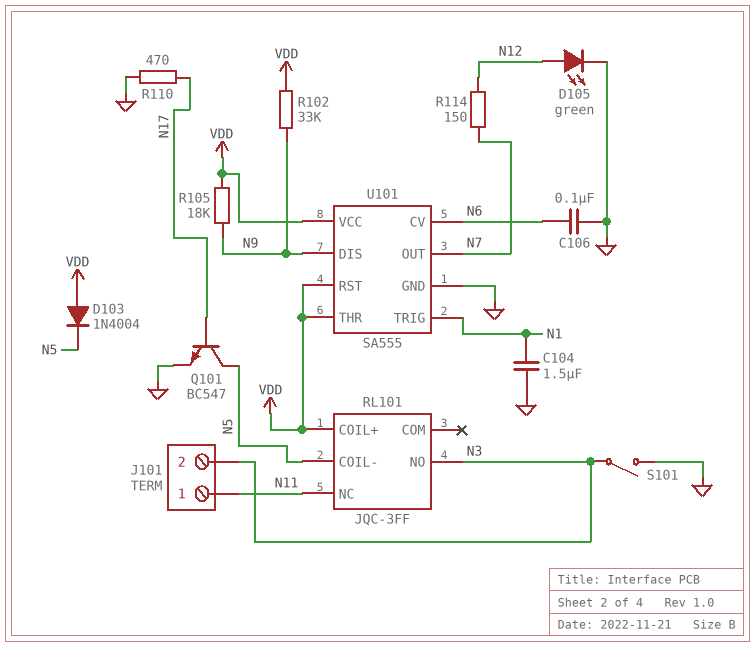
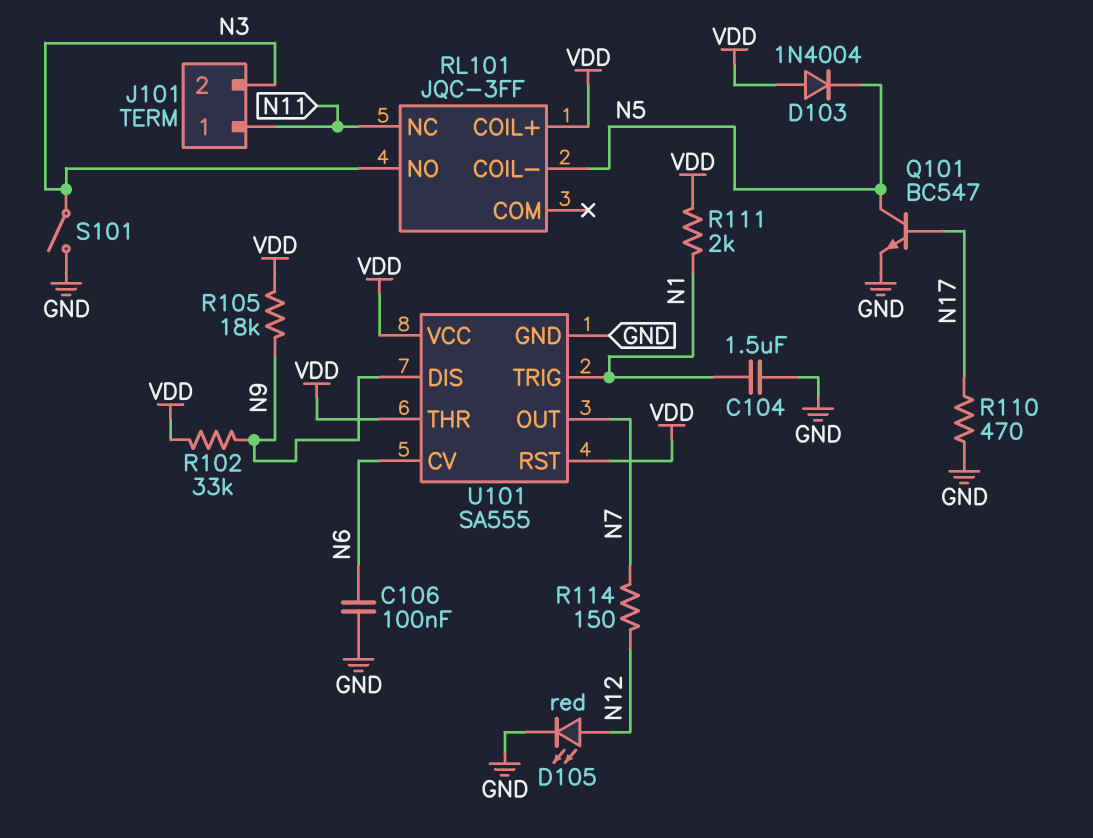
D105: LED green (A N12, K GND) -> LED red (A N12, K GND)
R111: none -> 2k (N1, VDD)

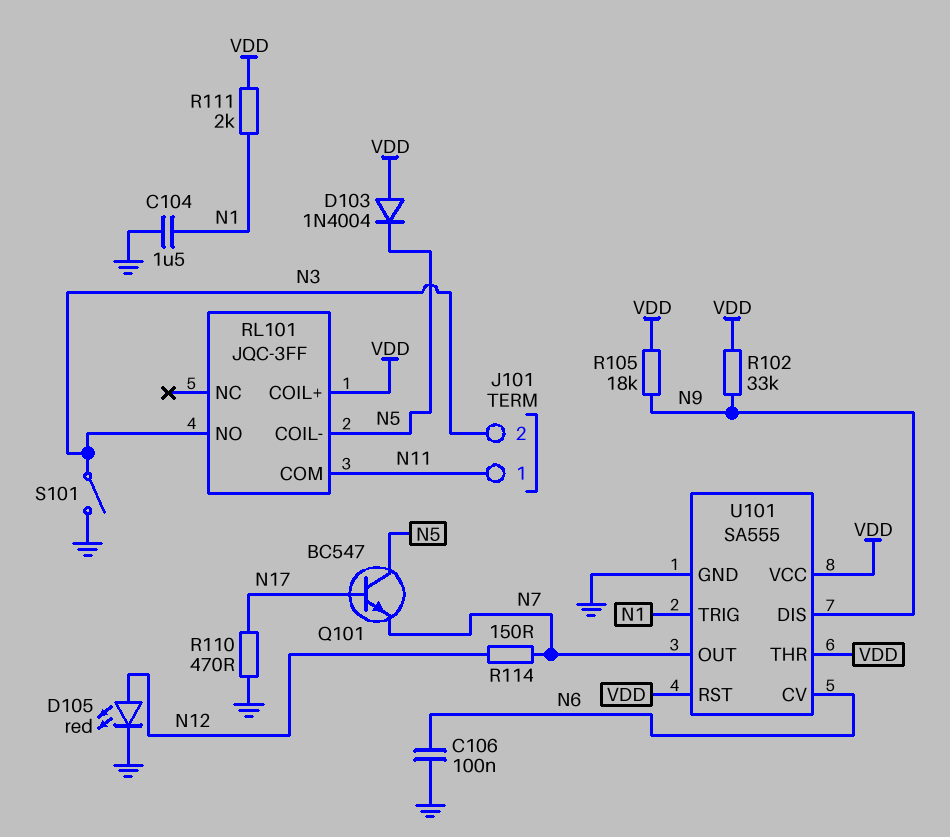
Q101: NPN BC547 (B N17, C N5, E GND) -> NPN BC547 (B N17, C N5, E N7)
RL101 pin COM: none -> N11
RL101 pin NC: N11 -> none

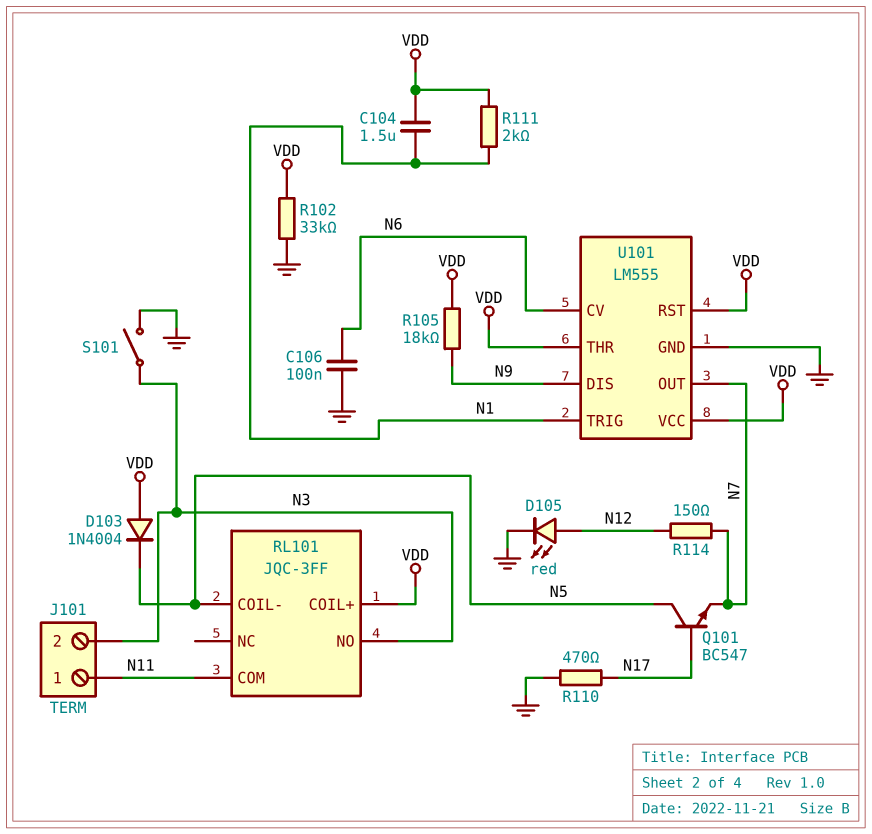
C104: 1.5uF (GND, N1) -> 1.5uF (N1, VDD)
R102: 33k (N9, VDD) -> 33k (GND, VDD)
U101: SA555 -> LM555

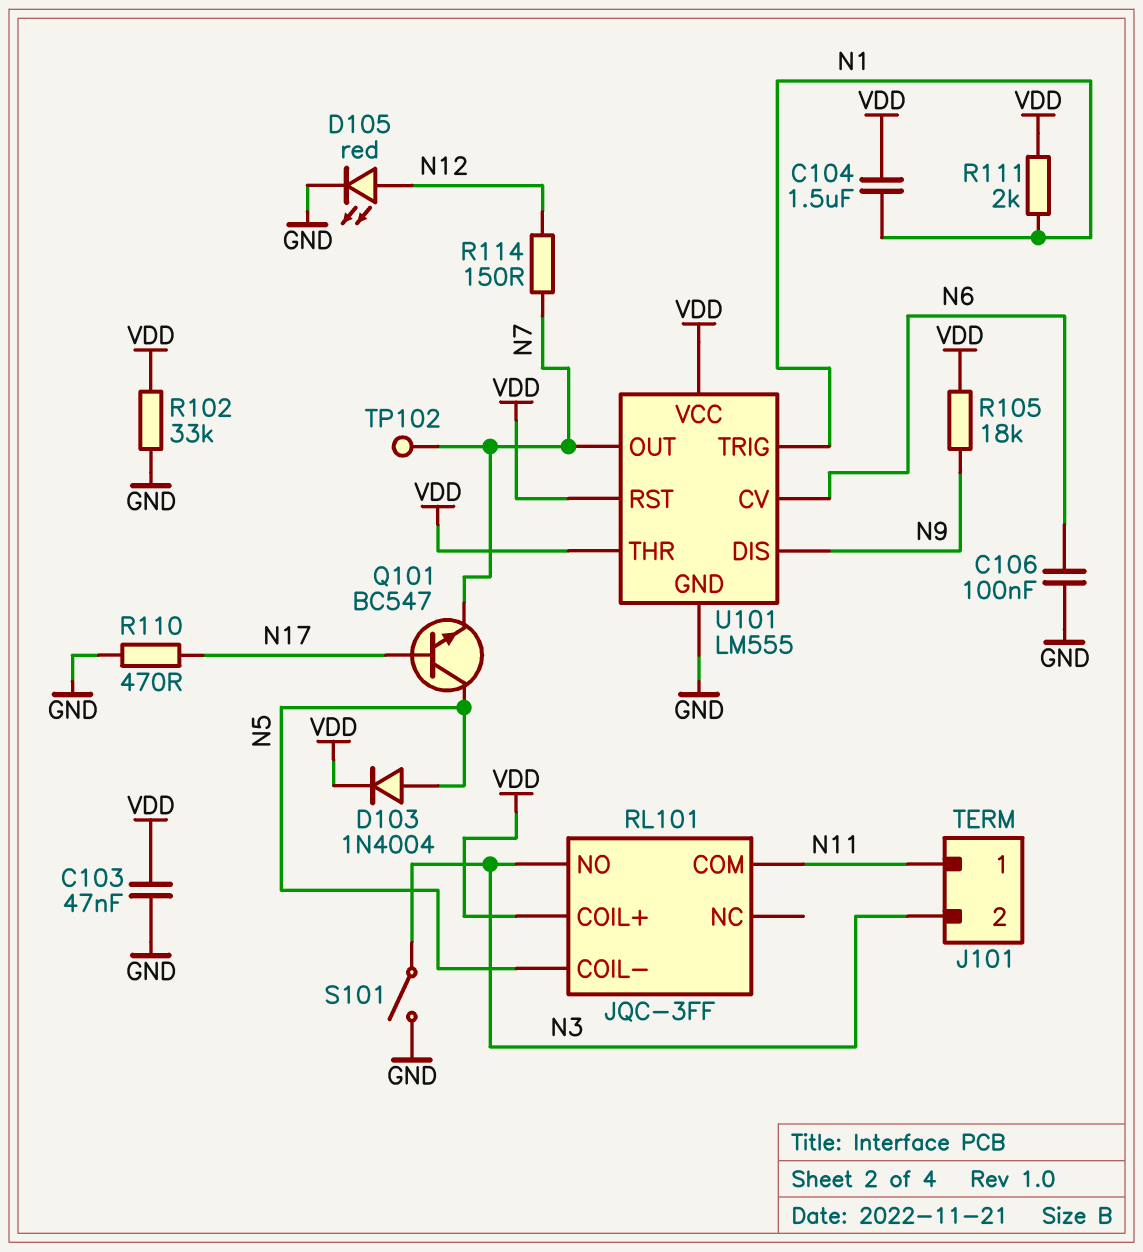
C103: none -> 47nF (GND, VDD)
D103: diode 1N4004 (A VDD, K N5) -> diode 1N4004 (A N5, K VDD)
TP102: none -> test point (N7)

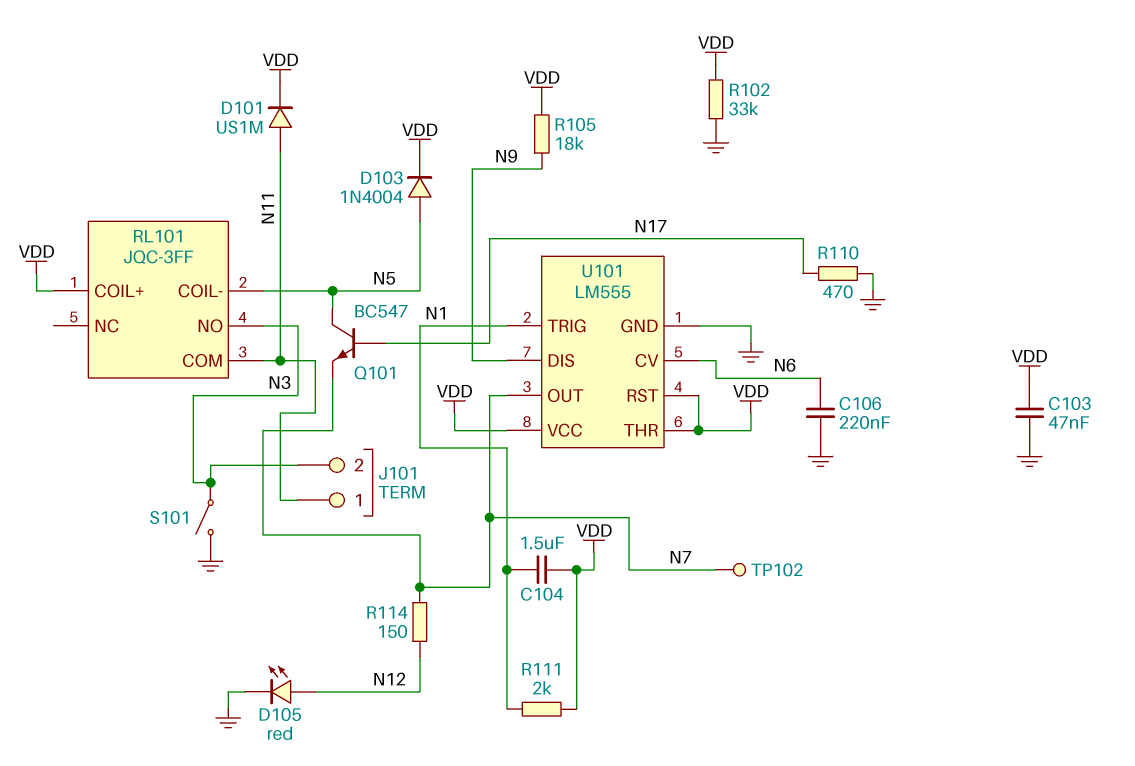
C106: 100nF (GND, N6) -> 220nF (GND, N6)
D101: none -> diode US1M (A N11, K VDD)

